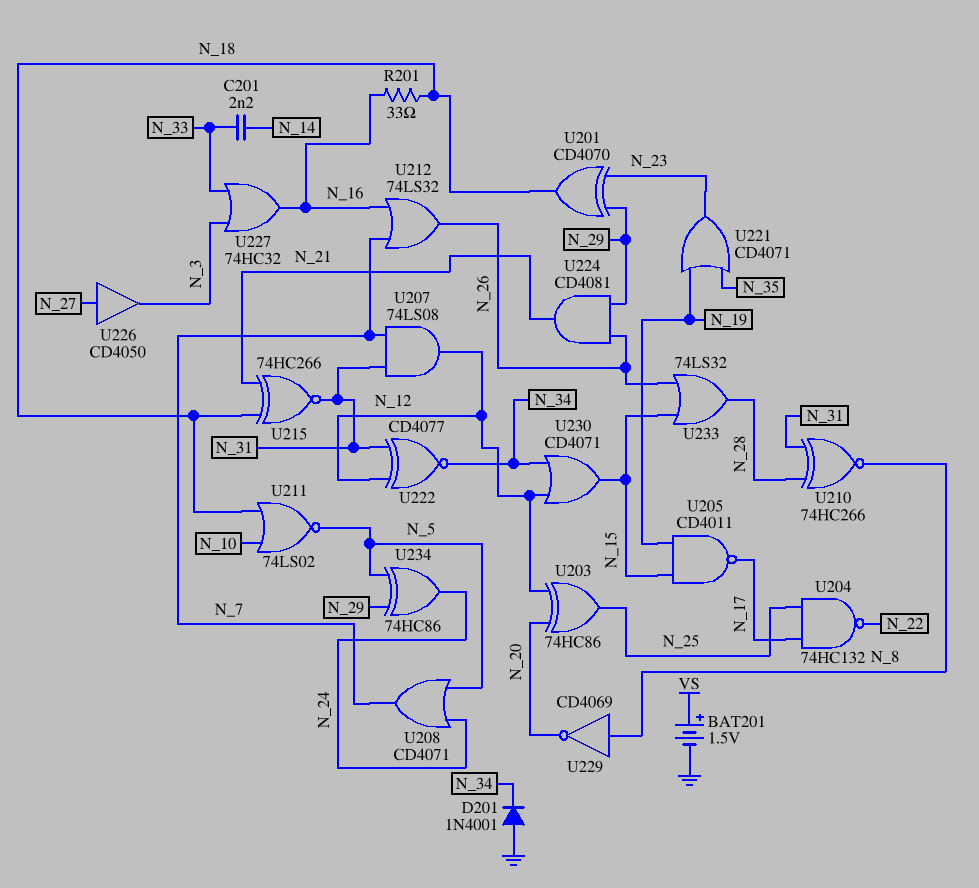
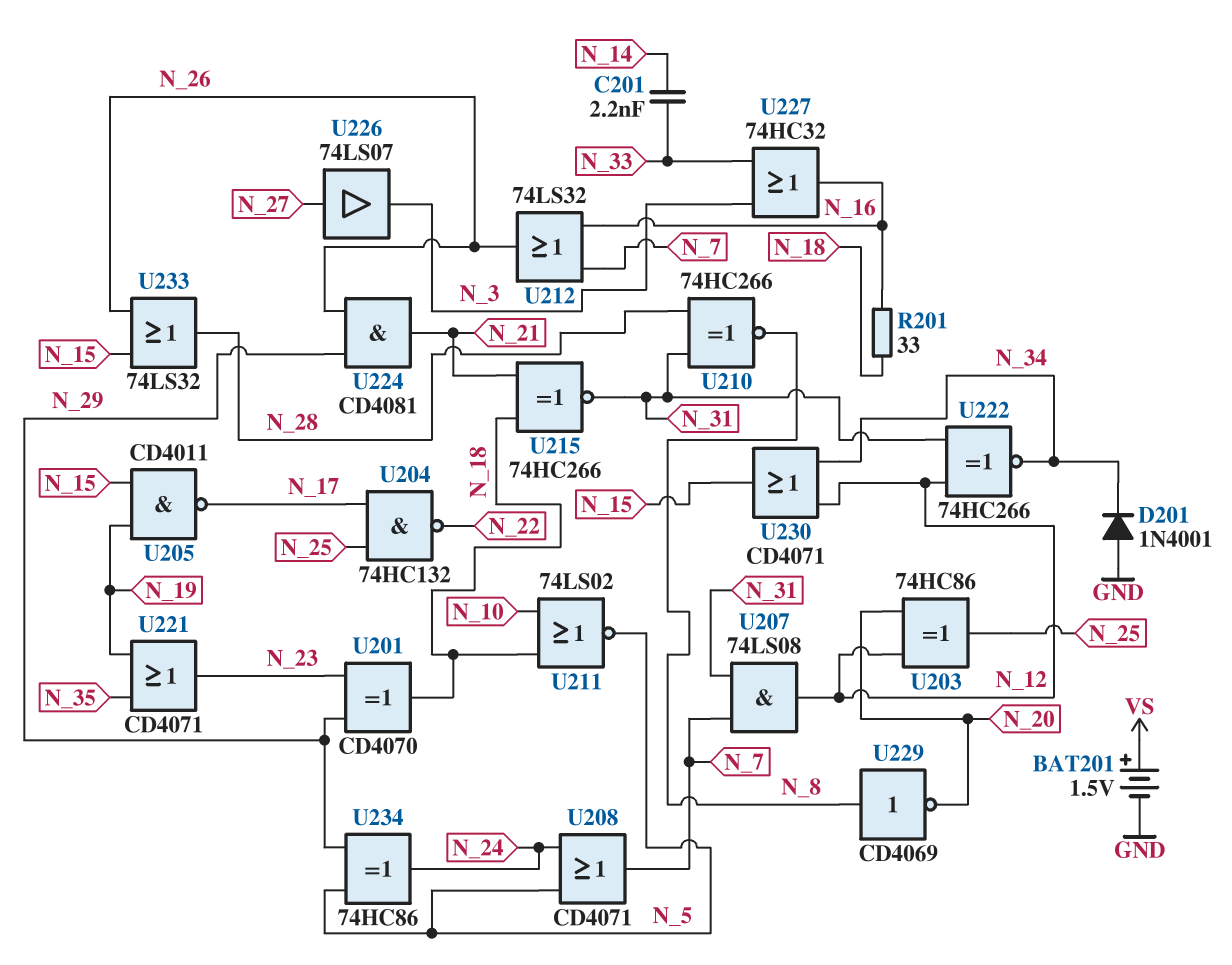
U222: XNOR CD4077 (in N_12, in N_31, out N_34) -> XNOR 74HC266 (in N_12, in N_31, out N_34)
U226: buffer CD4050 (in N_27, out N_3) -> buffer 74LS07 (in N_27, out N_3)

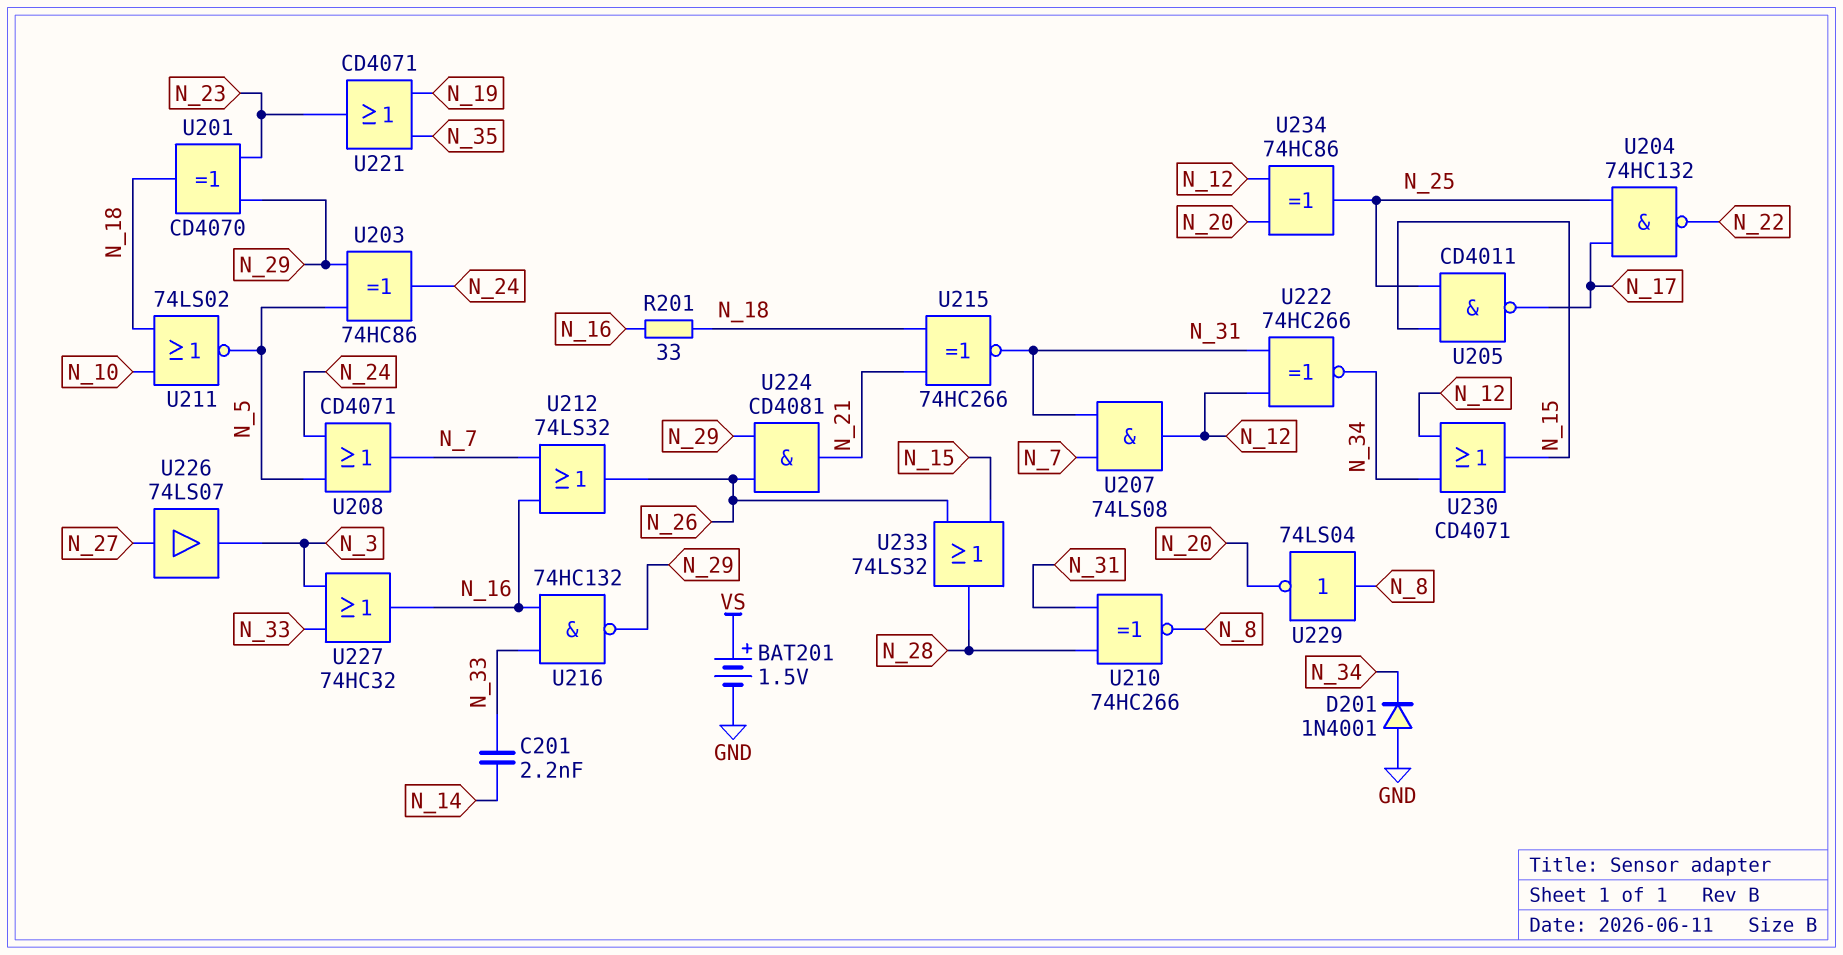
U203: XOR 74HC86 (in N_12, in N_20, out N_25) -> XOR 74HC86 (in N_5, in N_29, out N_24)
U205: NAND CD4011 (in N_15, in N_19, out N_17) -> NAND CD4011 (in N_15, in N_25, out N_17)
U216: none -> NAND 74HC132 (in N_16, in N_33, out N_29)
U229: NOT CD4069 (in N_8, out N_20) -> NOT 74LS04 (in N_8, out N_20)
U234: XOR 74HC86 (in N_5, in N_29, out N_24) -> XOR 74HC86 (in N_12, in N_20, out N_25)

